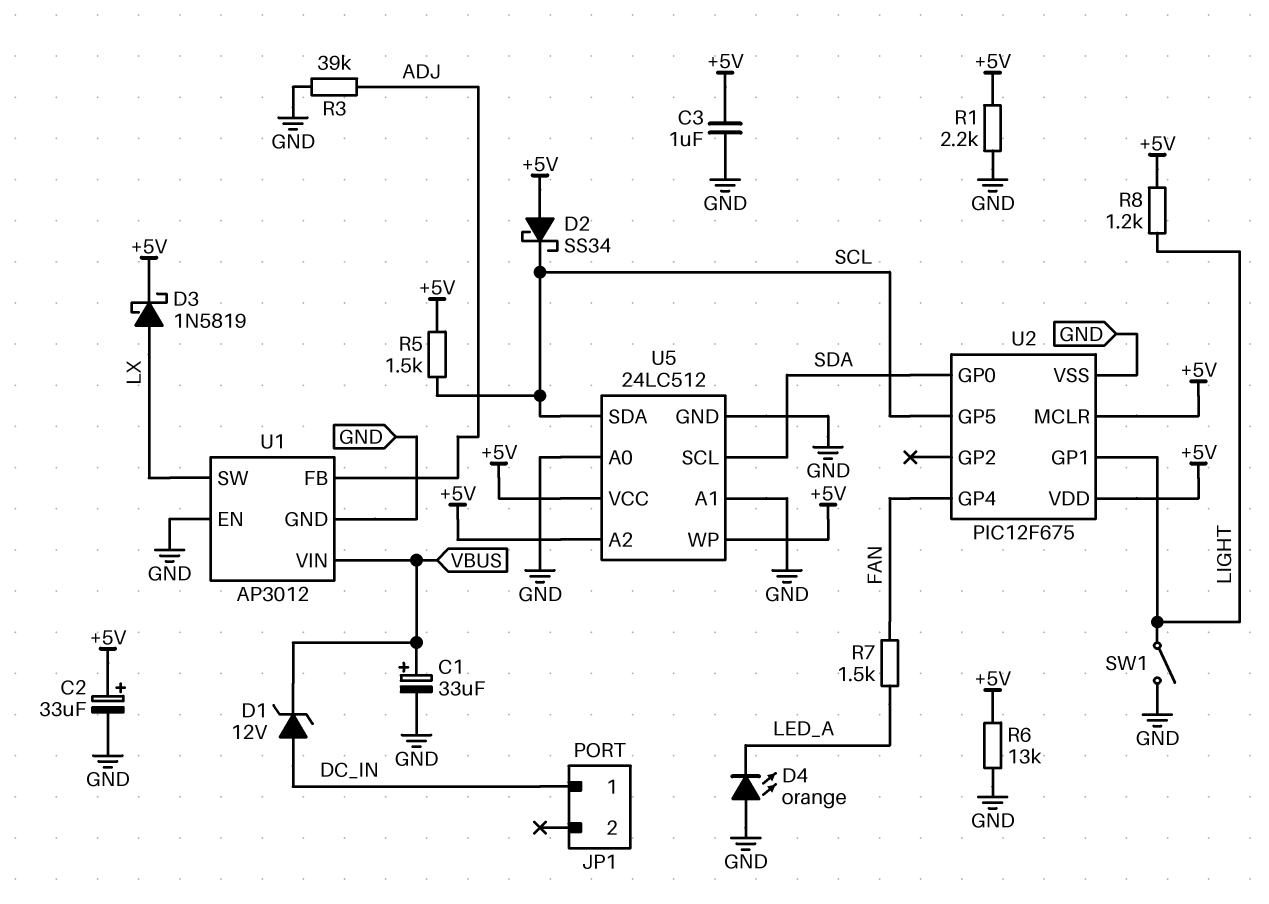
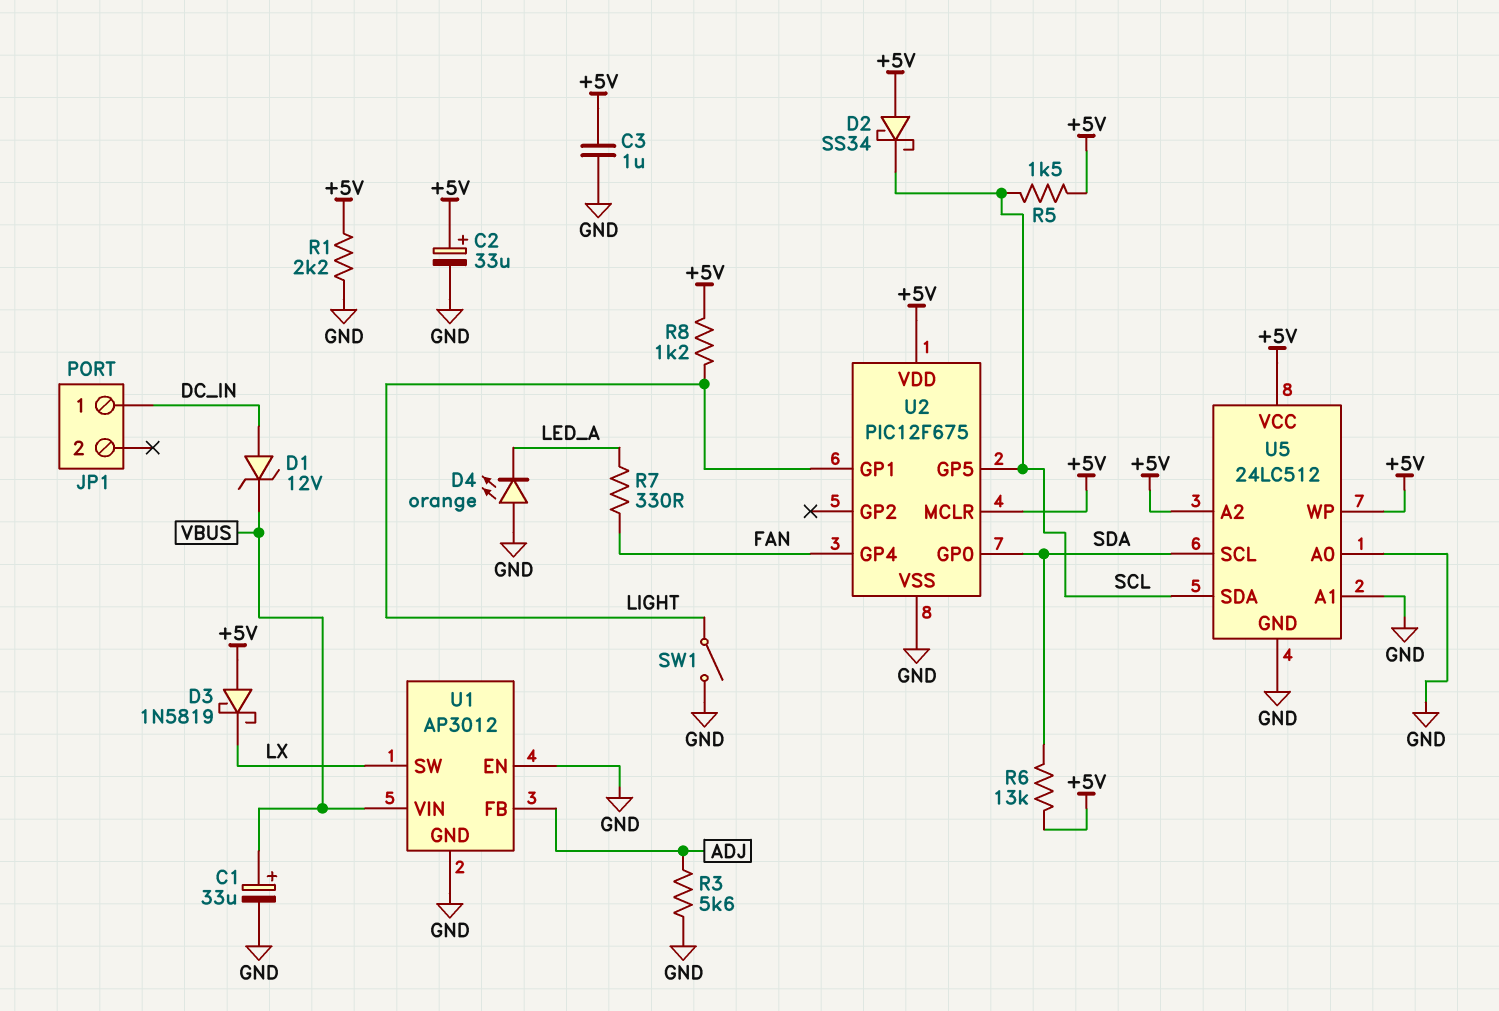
D3: schottky 1N5819 (A LX, K +5V) -> schottky 1N5819 (A +5V, K LX)
R3: 39k (ADJ, GND) -> 5.6k (ADJ, GND)
R6: 13k (+5V, GND) -> 13k (+5V, SDA)
R7: 1.5k (FAN, LED_A) -> 330 (FAN, LED_A)

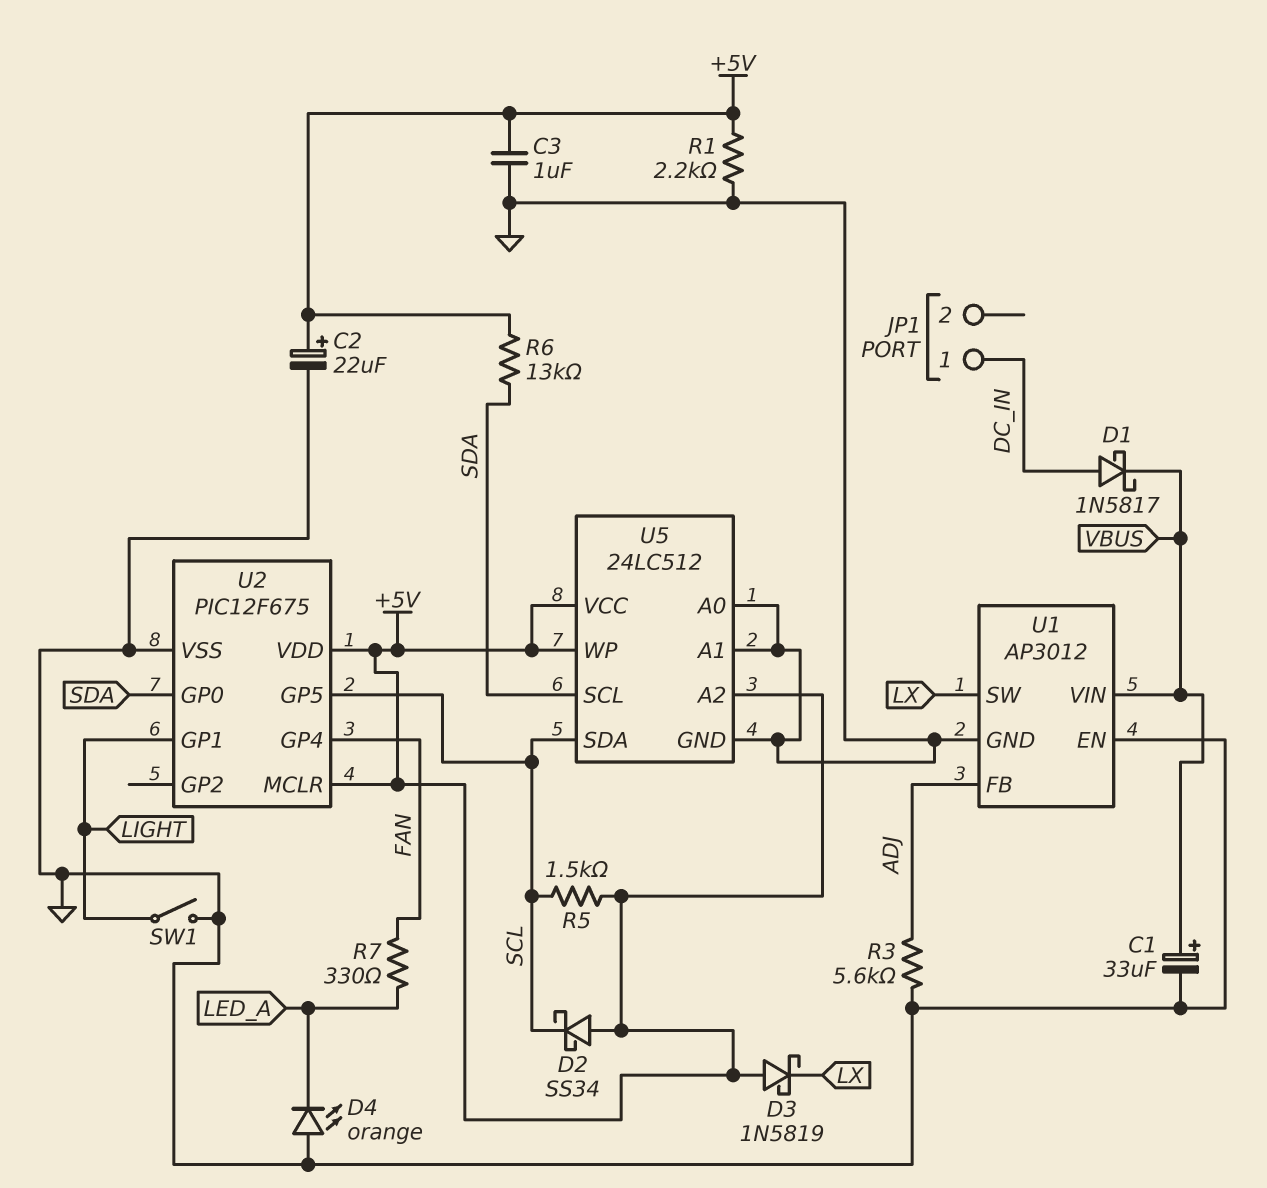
C2: 33uF (plus +5V, minus GND) -> 22uF (plus +5V, minus GND)
D1: zener 12V (A DC_IN, K VBUS) -> schottky 1N5817 (A DC_IN, K VBUS)
R8: 1.2k (+5V, LIGHT) -> none

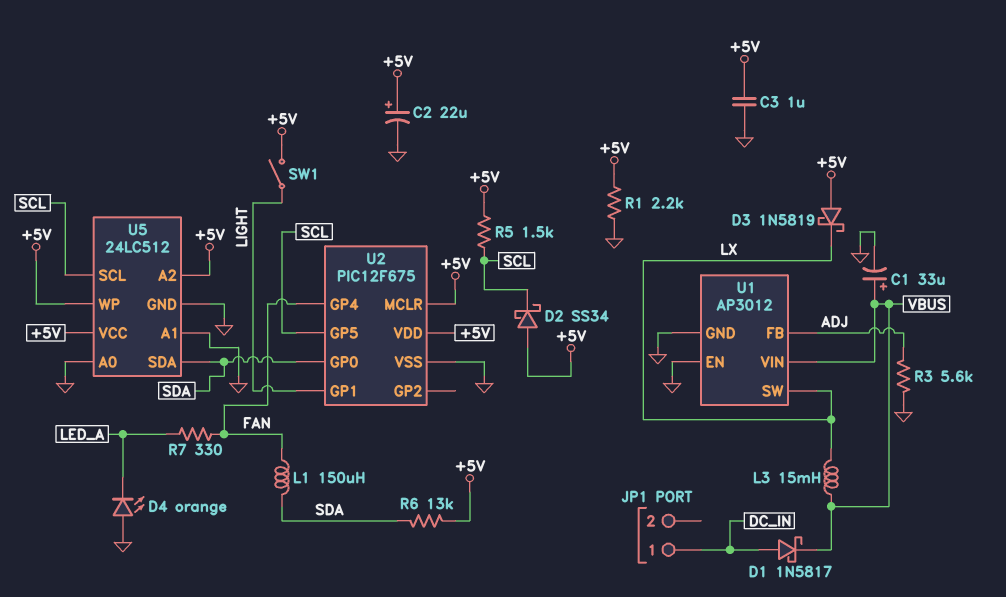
L1: none -> 150uH (FAN, SDA)
L3: none -> 15mH (LX, VBUS)
SW1: switch (GND, LIGHT) -> switch (+5V, LIGHT)
U5 pin SCL: SDA -> SCL
U5 pin SDA: SCL -> SDA

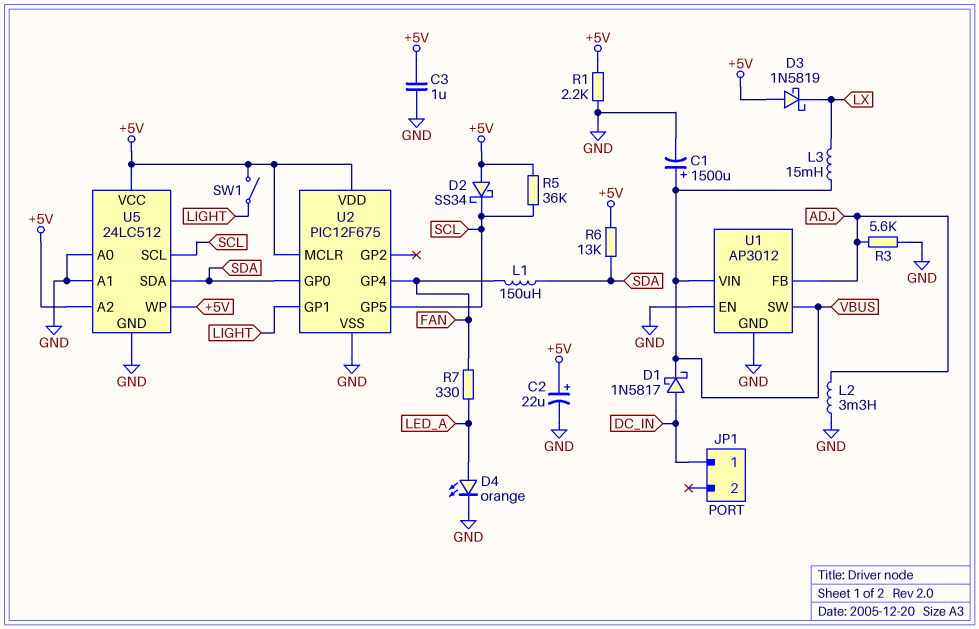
C1: 33uF (plus VBUS, minus GND) -> 1500uF (plus VBUS, minus GND)
D4: LED orange (A GND, K LED_A) -> LED orange (A LED_A, K GND)
L2: none -> 3.3mH (ADJ, GND)
R5: 1.5k (+5V, SCL) -> 36k (+5V, SCL)
U1 pin SW: LX -> VBUS

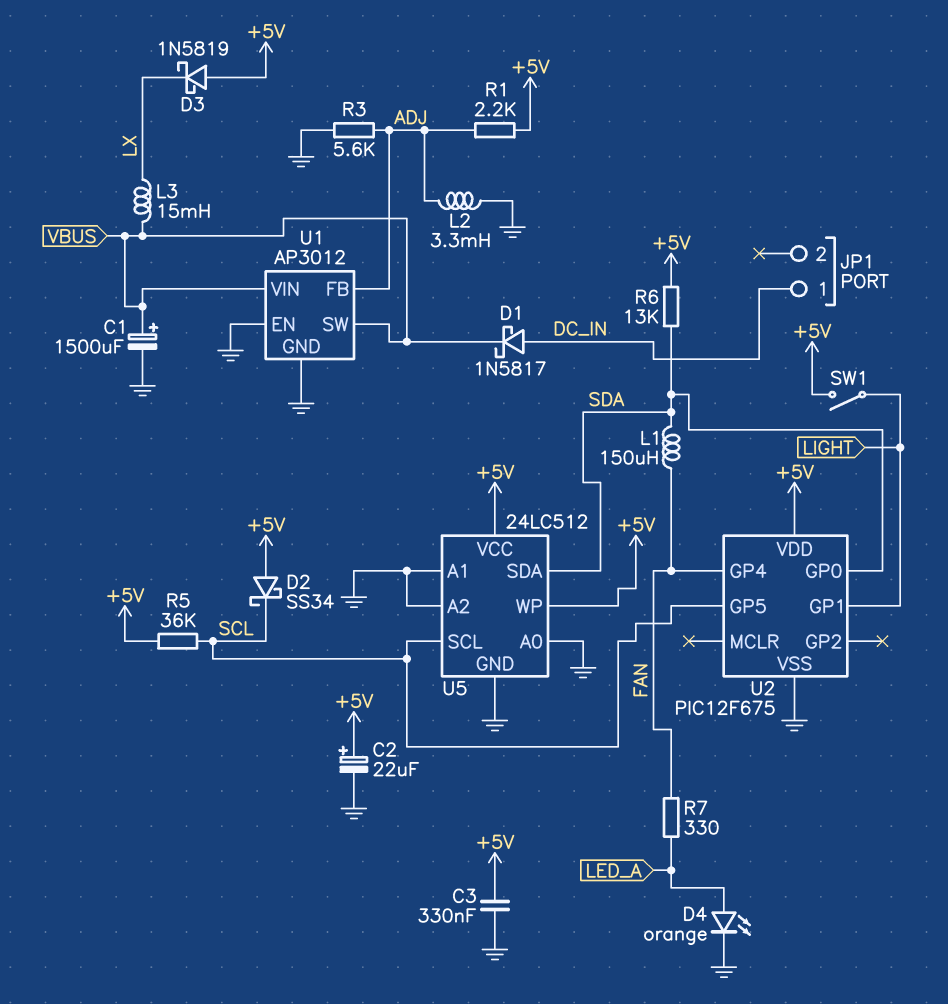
C3: 1uF (+5V, GND) -> 330nF (+5V, GND)
R1: 2.2k (+5V, GND) -> 2.2k (+5V, ADJ)
U2 pin MCLR: +5V -> none
U5 pin A2: +5V -> GND

